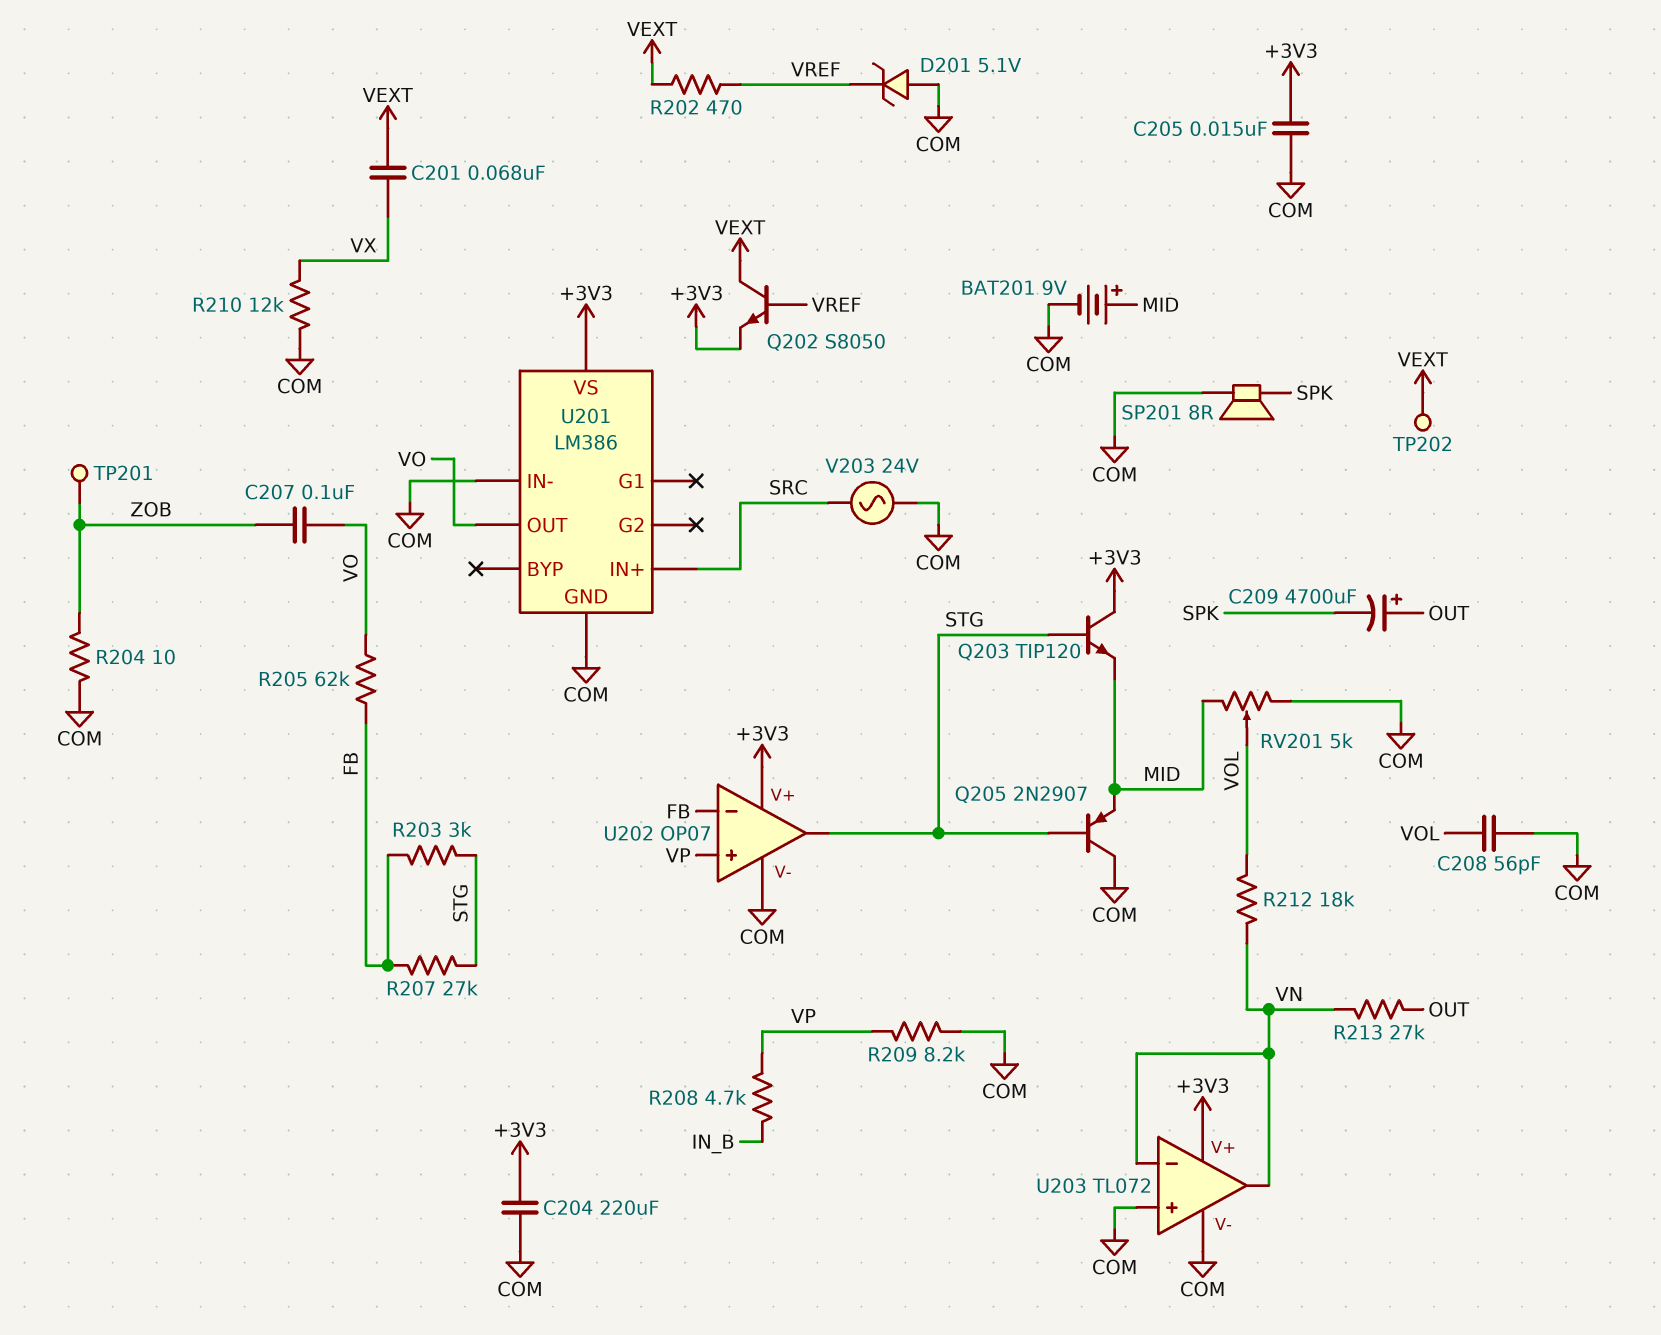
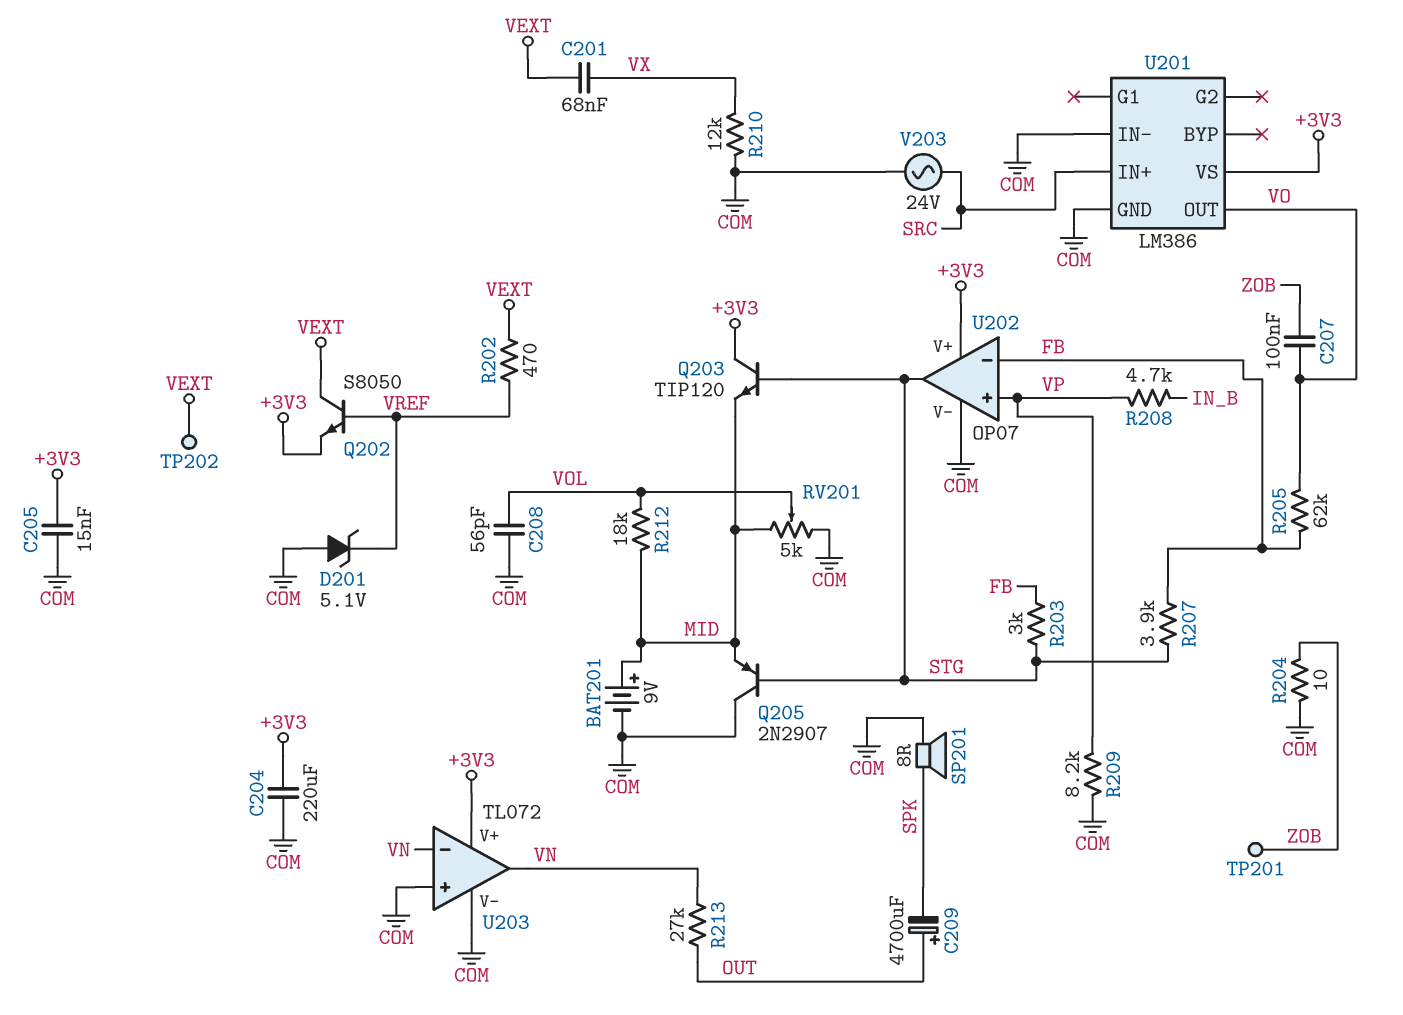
R207: 27k (FB, STG) -> 3.9k (FB, STG)
R212: 18k (VN, VOL) -> 18k (MID, VOL)

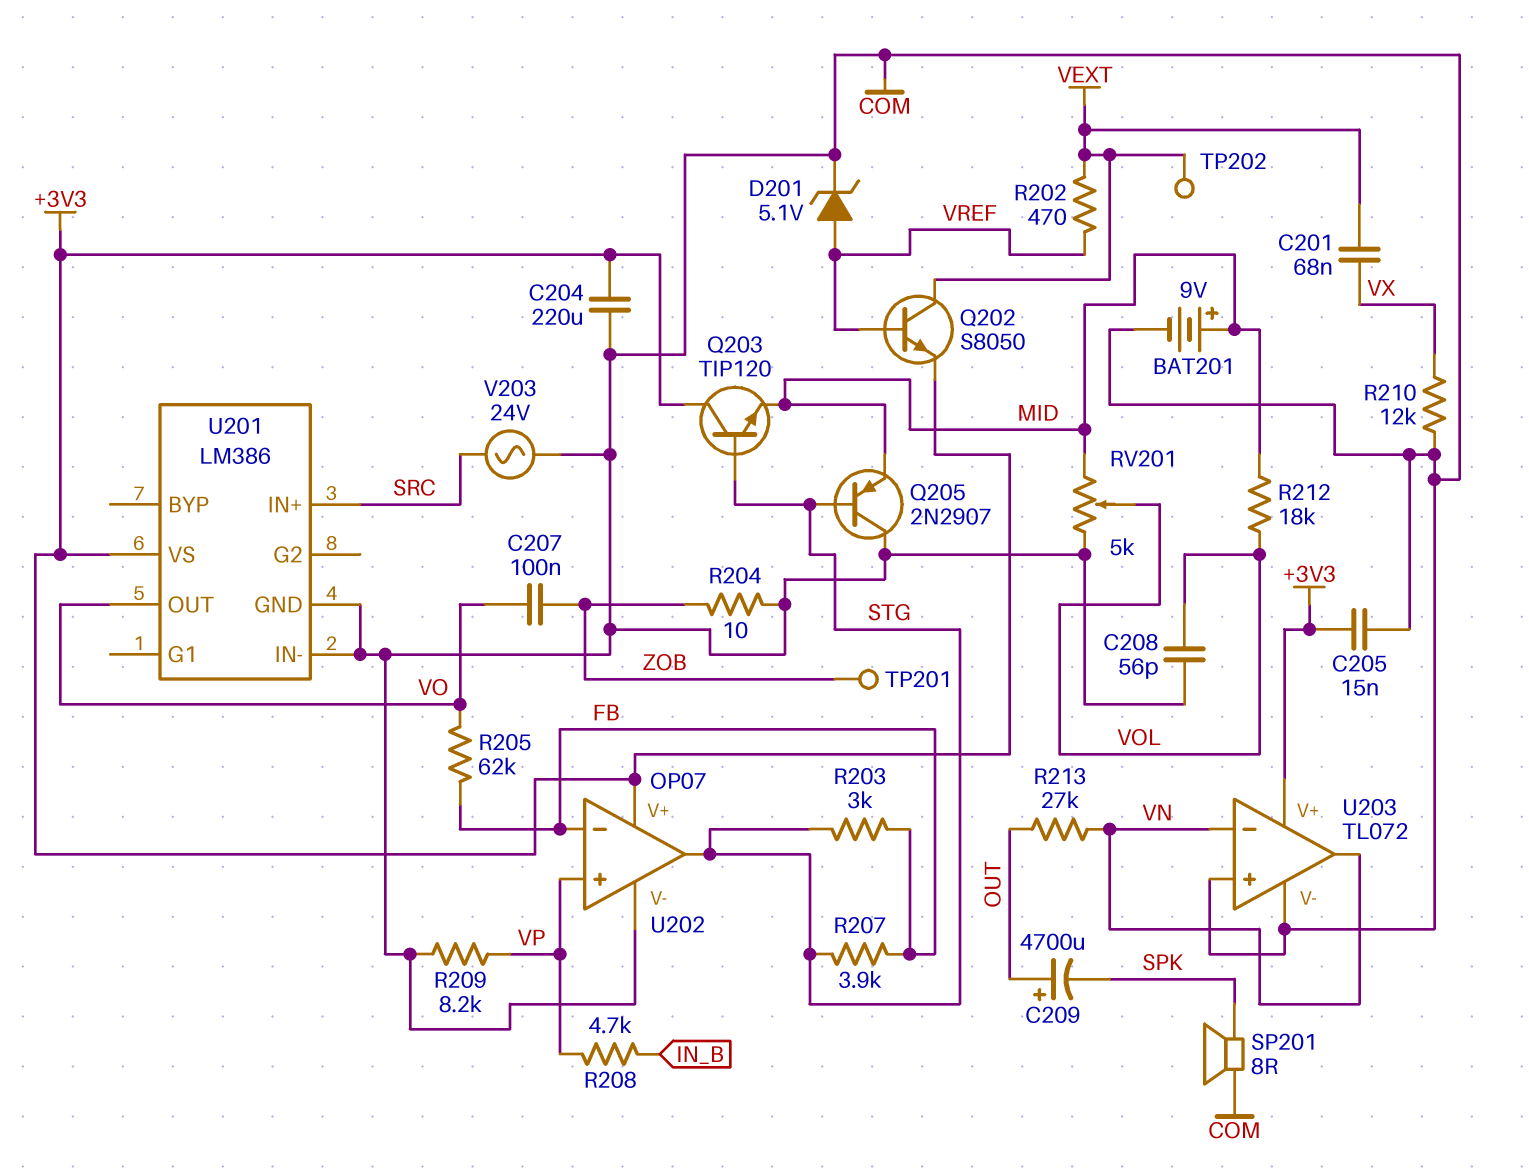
D201: zener 5.1V (A COM, K VREF) -> zener 5.1V (A VREF, K COM)

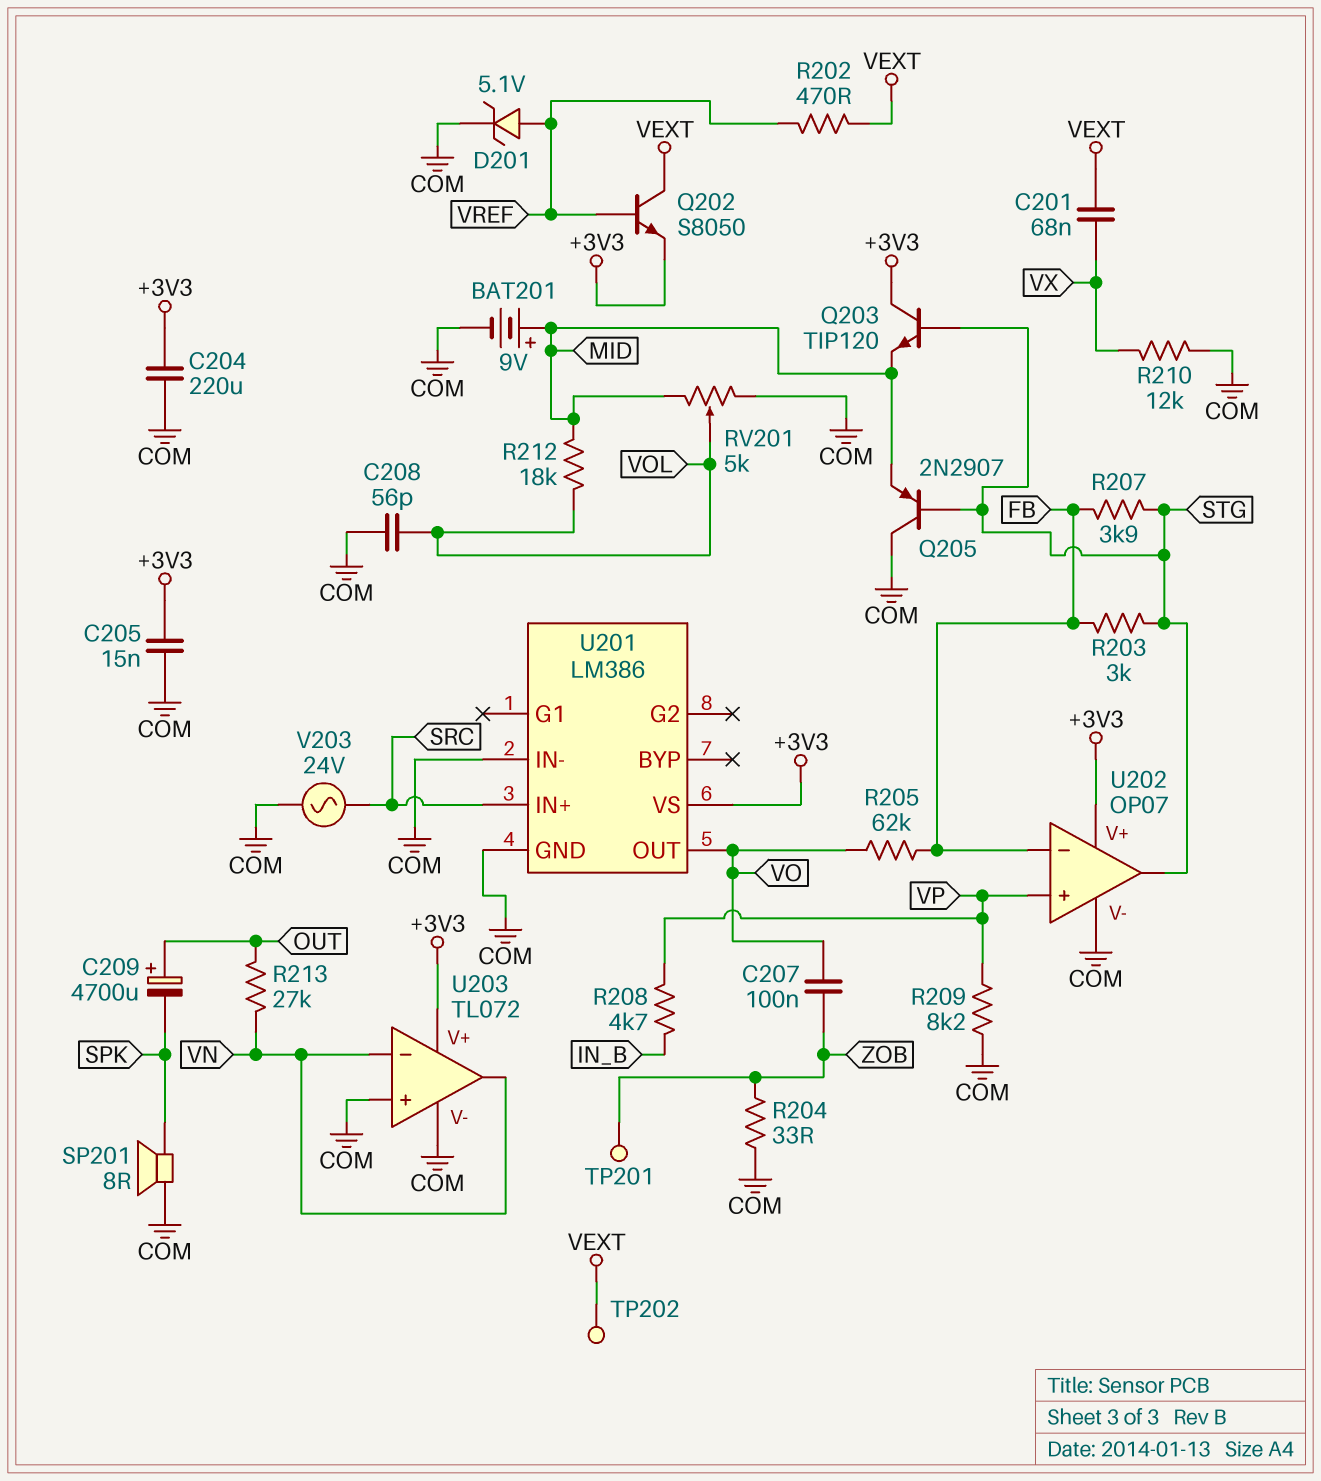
R204: 10 (COM, ZOB) -> 33 (COM, ZOB)

